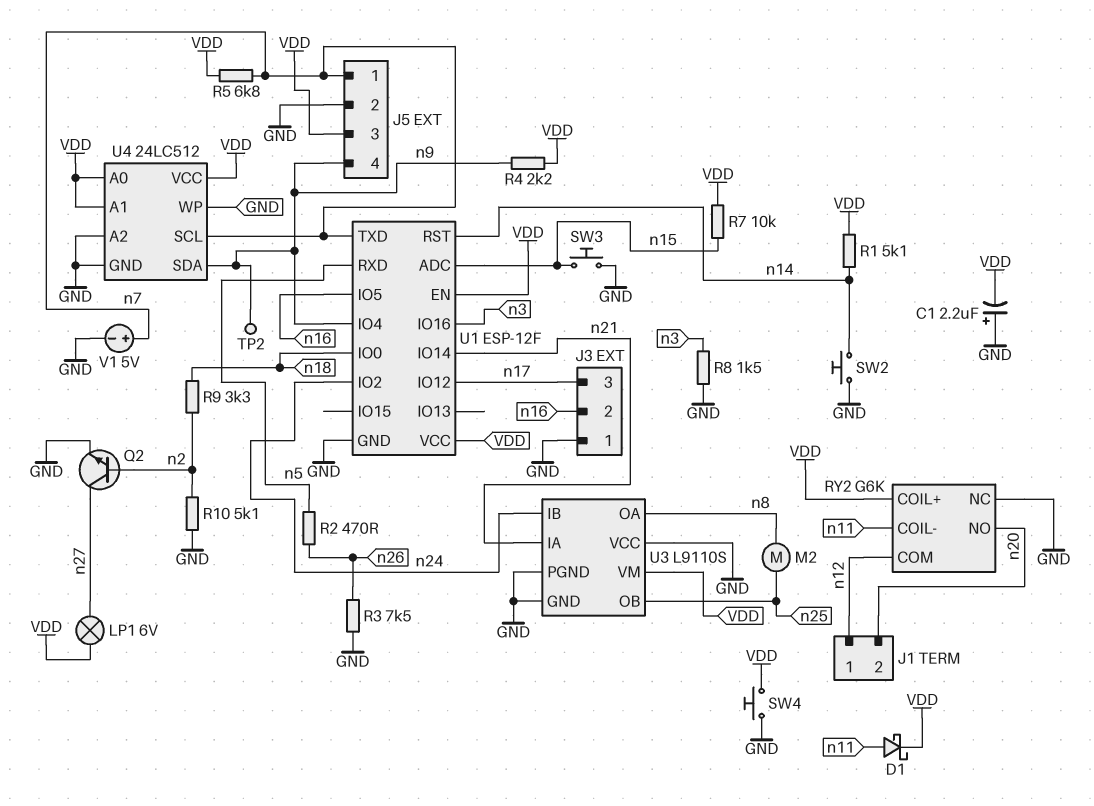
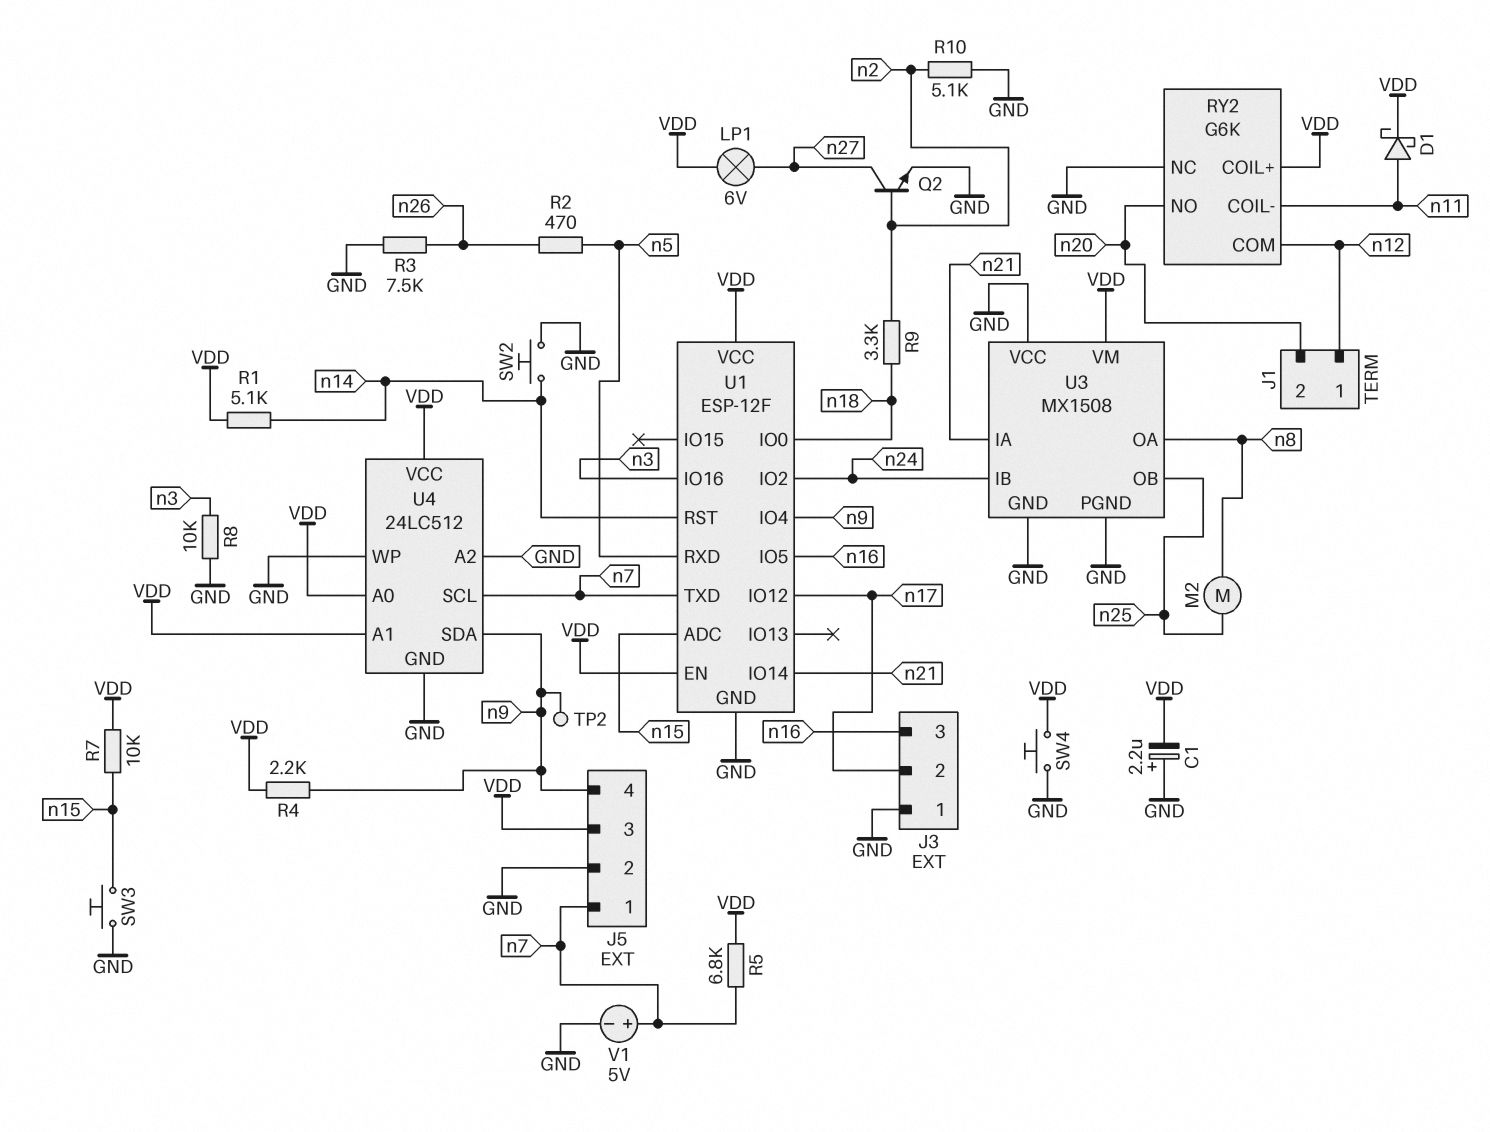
J3 pin 2: n16 -> n17
J3 pin 3: n17 -> n16
R8: 1.5k (GND, n3) -> 10k (GND, n3)
U3: L9110S -> MX1508

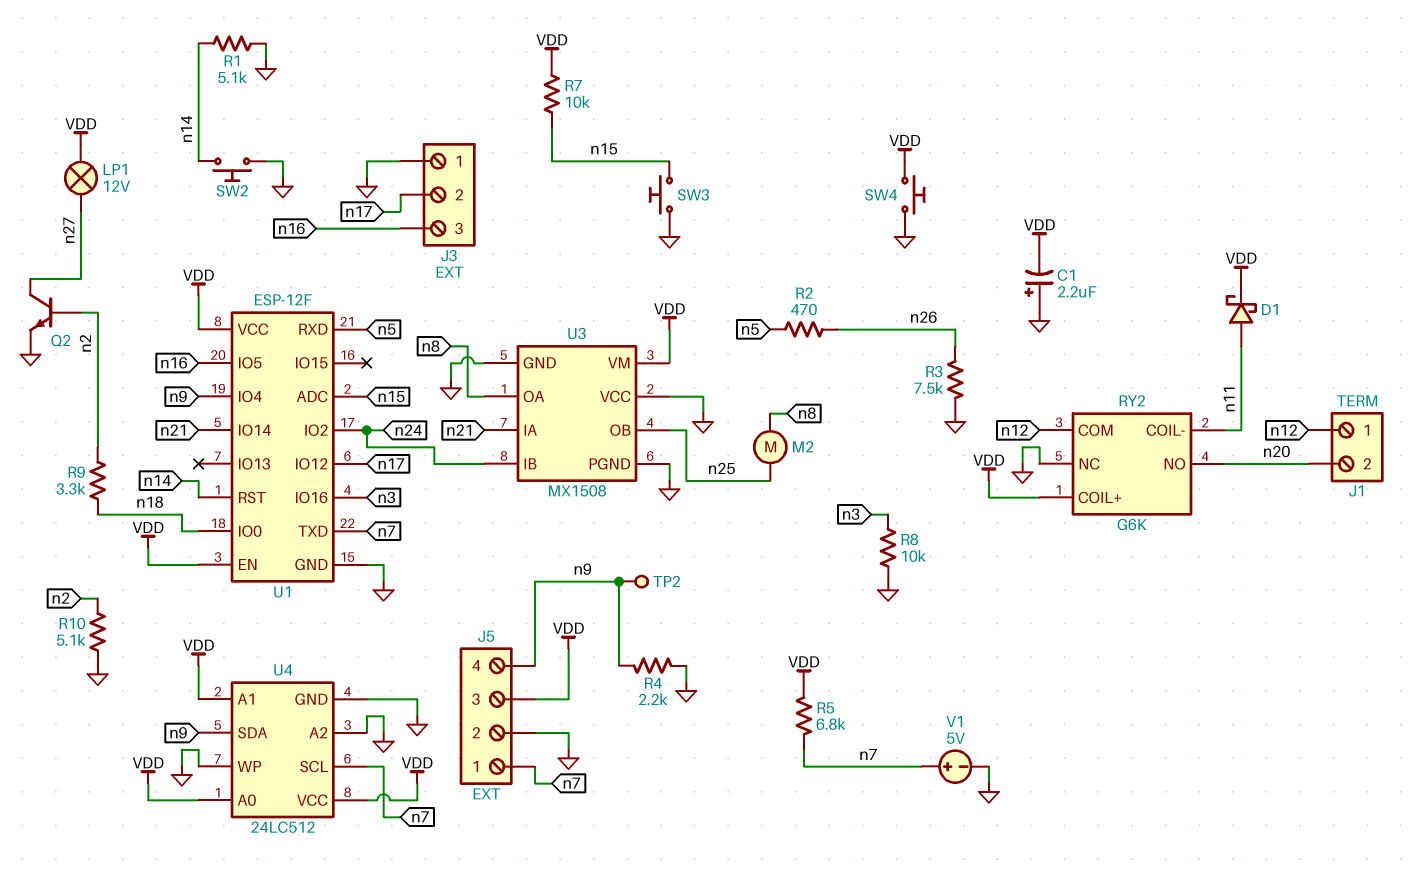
LP1: lamp 6V (VDD, n27) -> lamp 12V (VDD, n27)
R1: 5.1k (VDD, n14) -> 5.1k (GND, n14)
R4: 2.2k (VDD, n9) -> 2.2k (GND, n9)

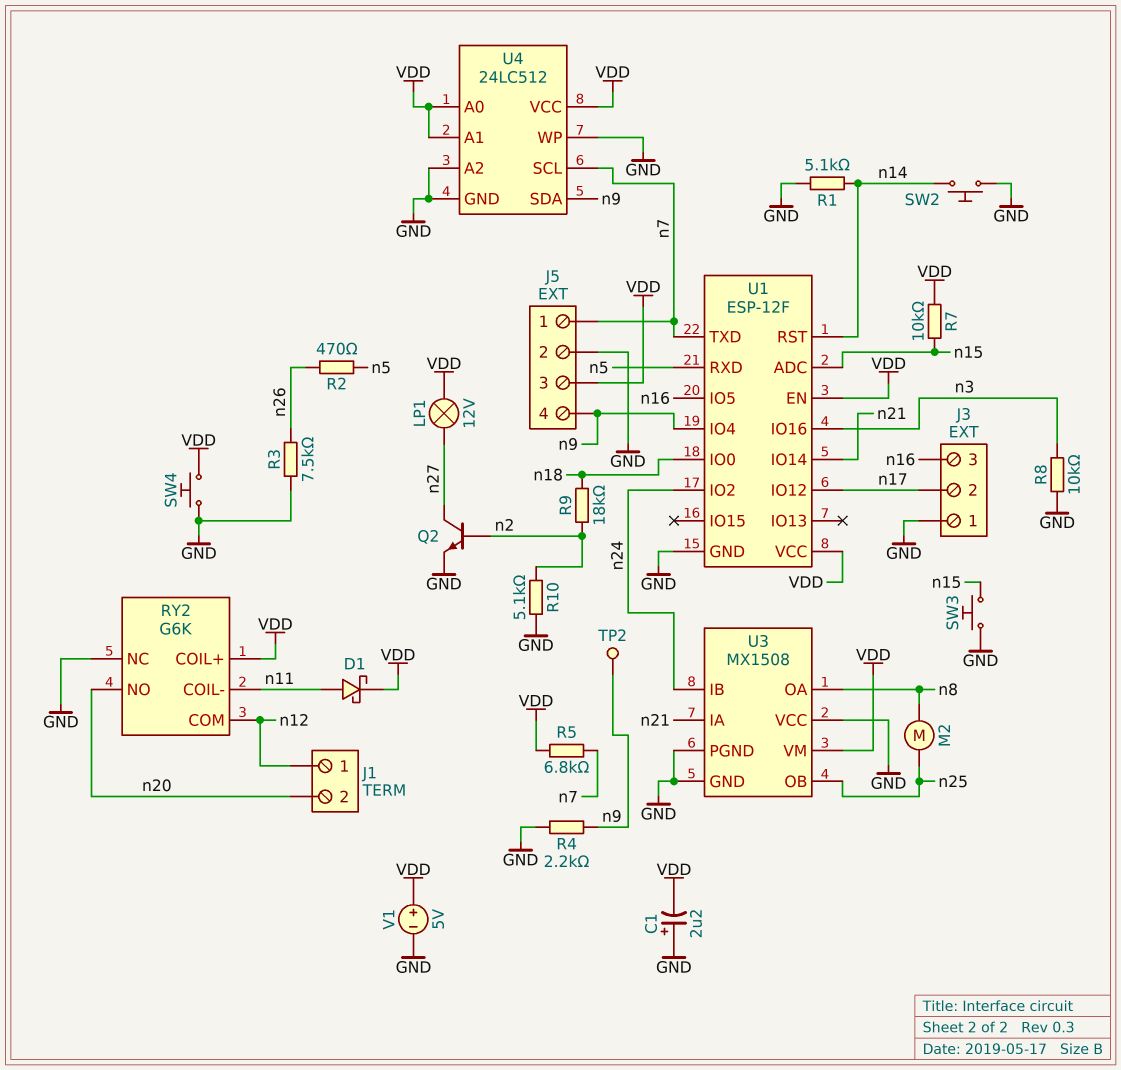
R9: 3.3k (n2, n18) -> 18k (n2, n18)
V1: 5V (plus n7, minus GND) -> 5V (plus VDD, minus GND)

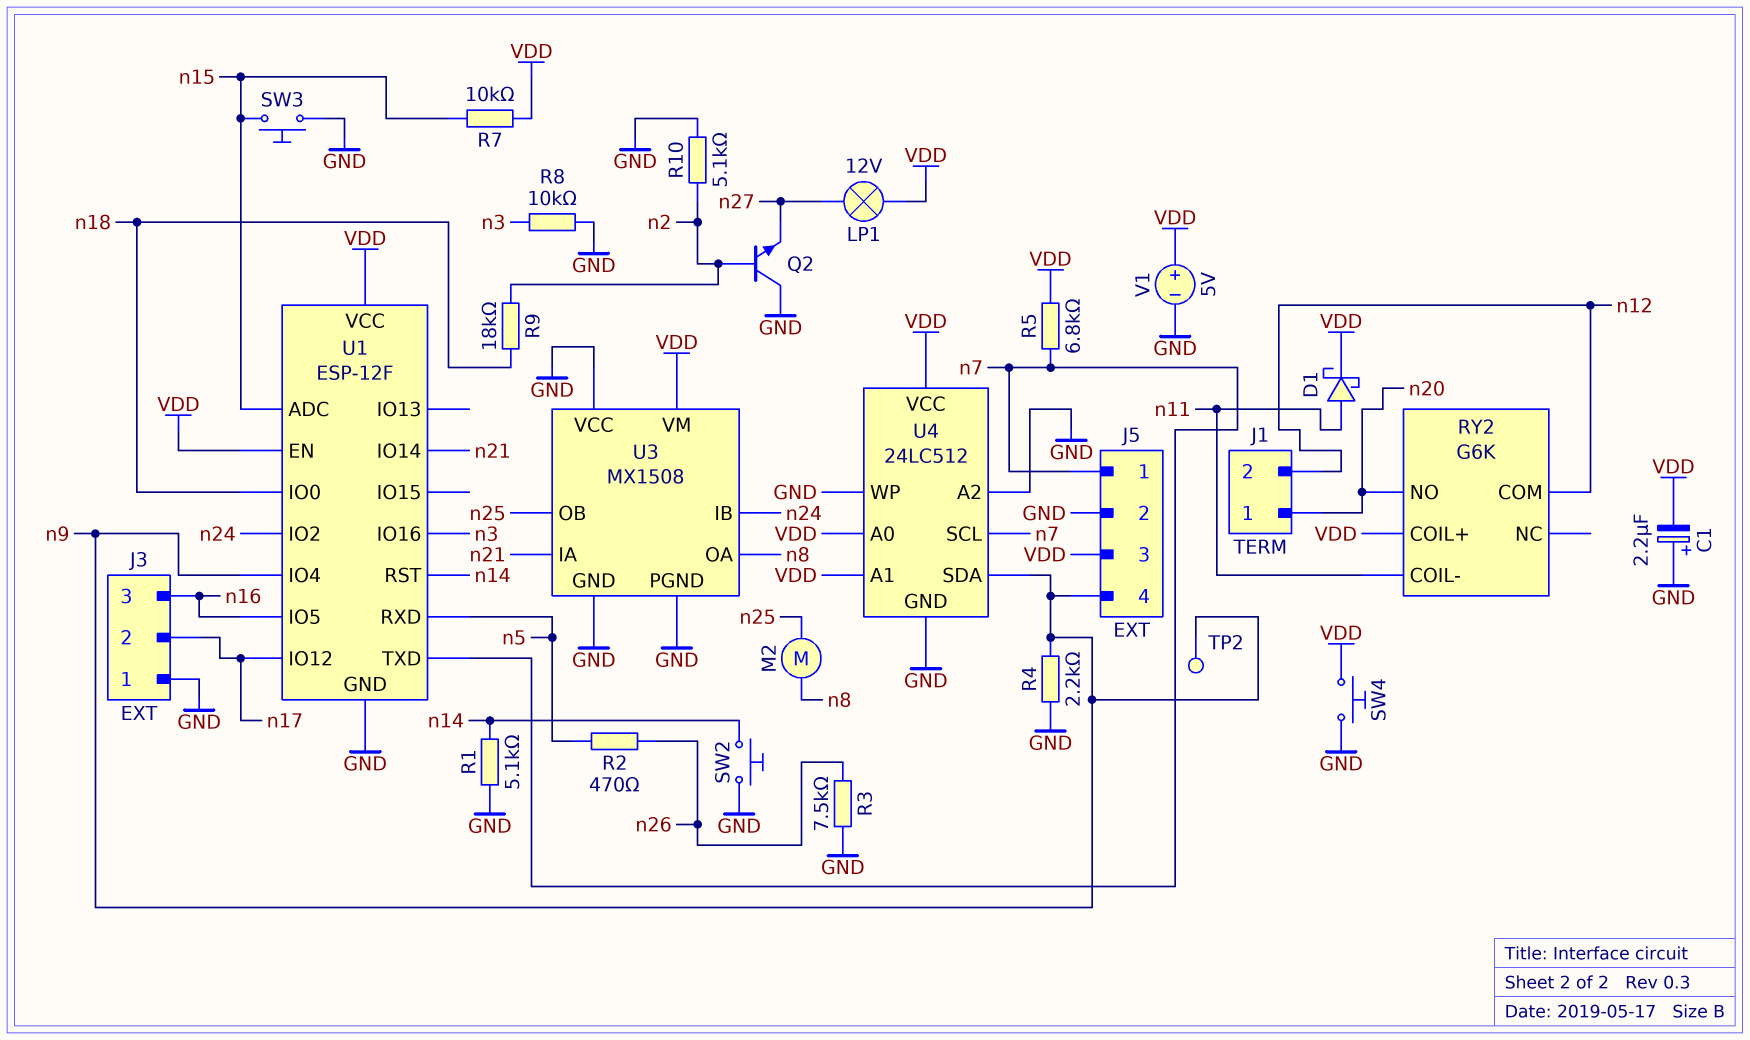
J1 pin 1: n12 -> n20
J1 pin 2: n20 -> n12
Q2: NPN (B n2, C n27, E GND) -> NPN (B n2, C GND, E n27)
RY2 pin NC: GND -> none

